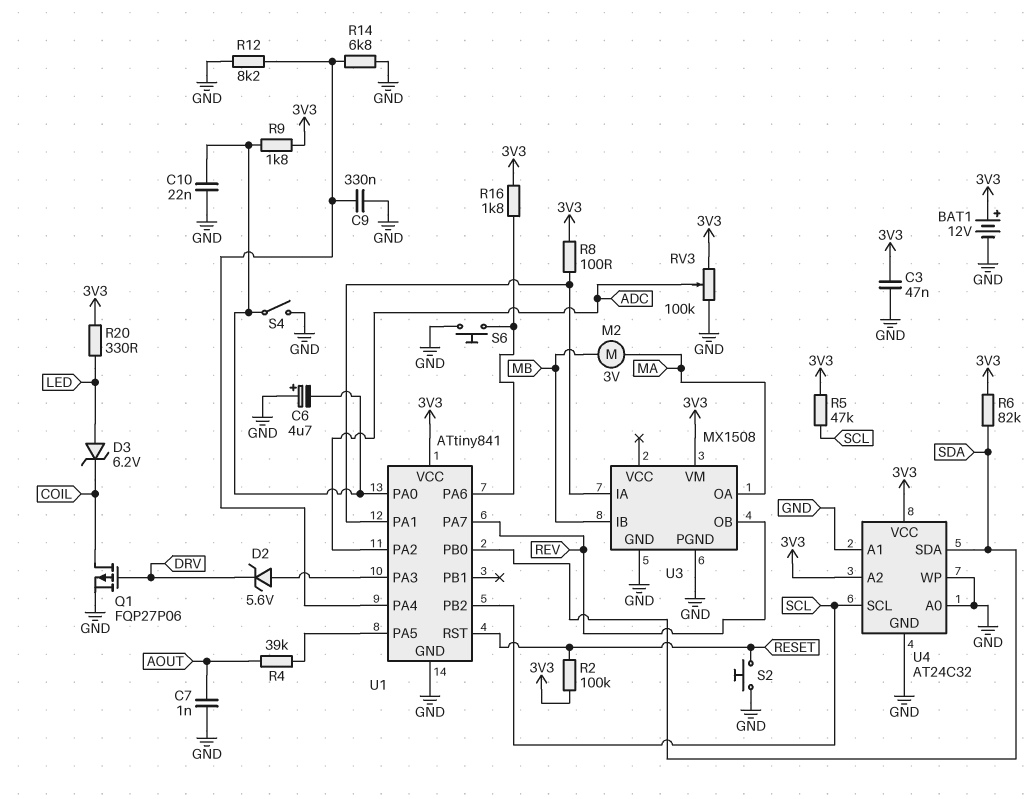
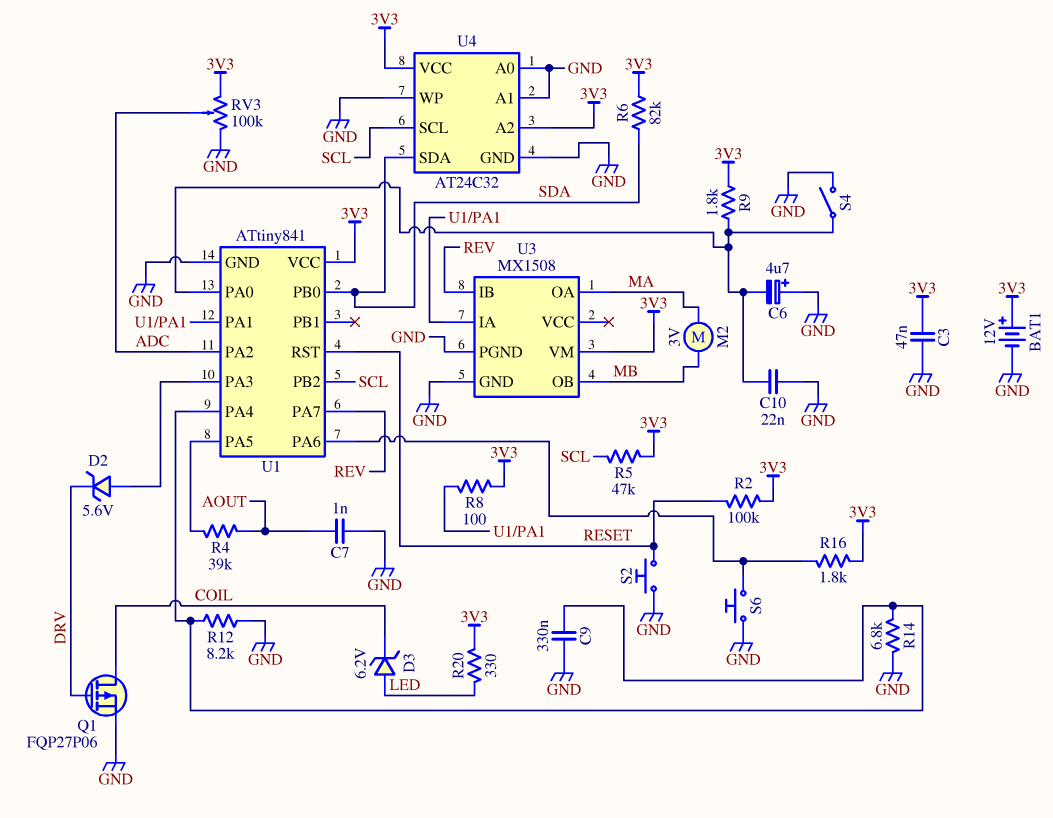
U3 pin IB: MB -> REV
U3 pin OB: REV -> MB

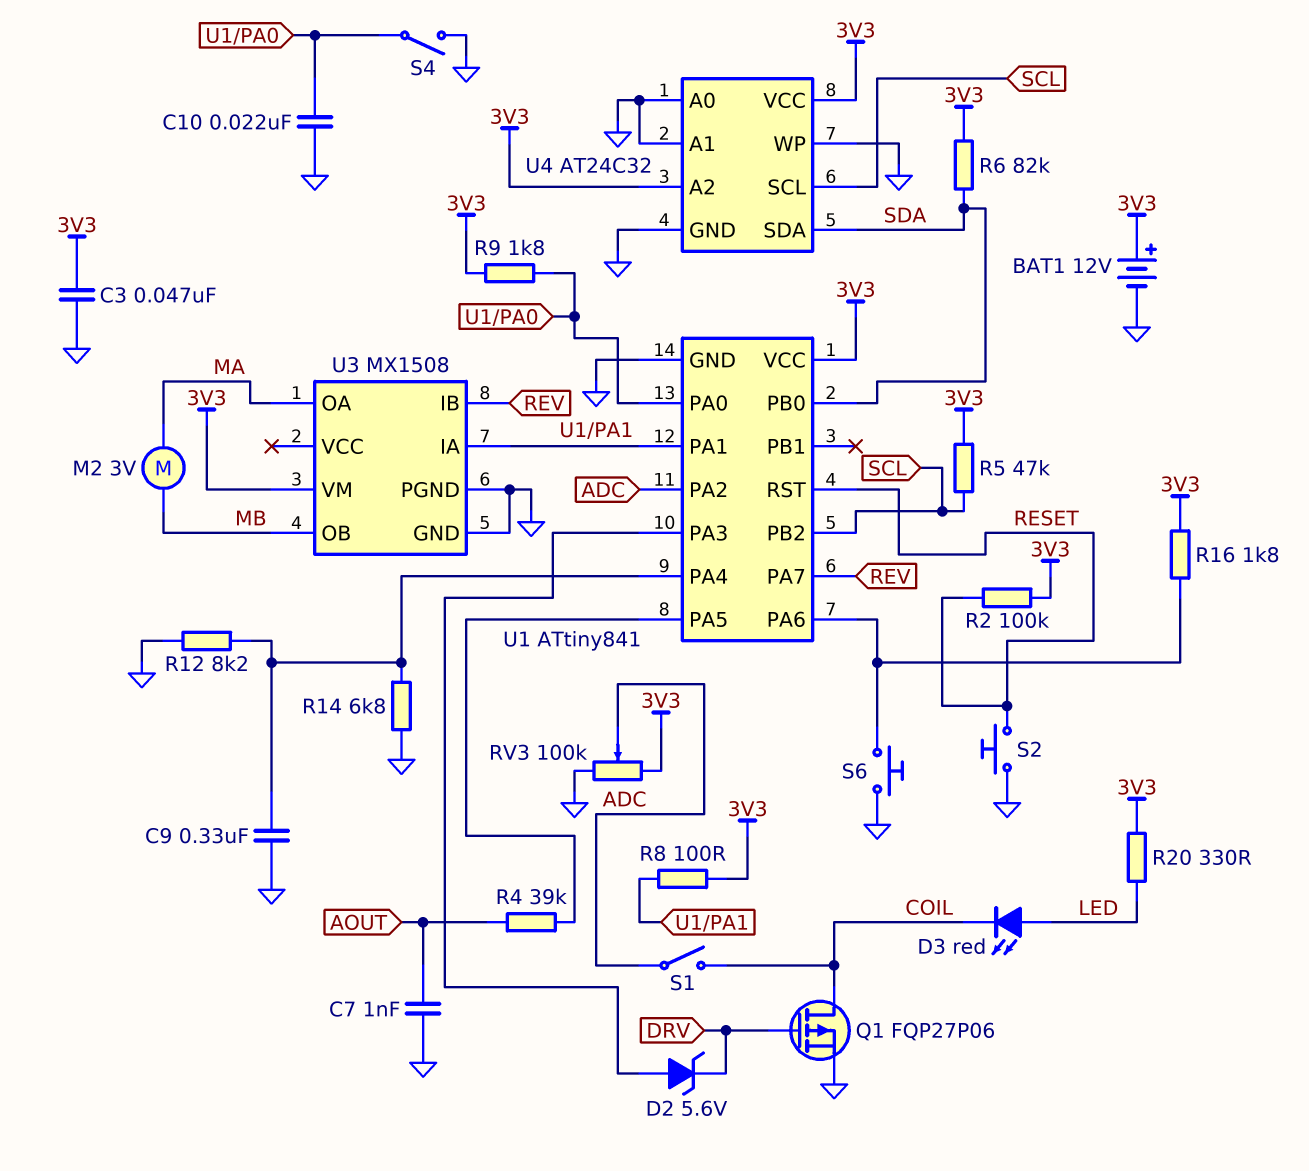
C6: 4.7uF (plus GND, minus U1/PA0) -> none
D3: zener 6.2V (A LED, K COIL) -> LED red (A LED, K COIL)
S1: none -> switch (ADC, COIL)

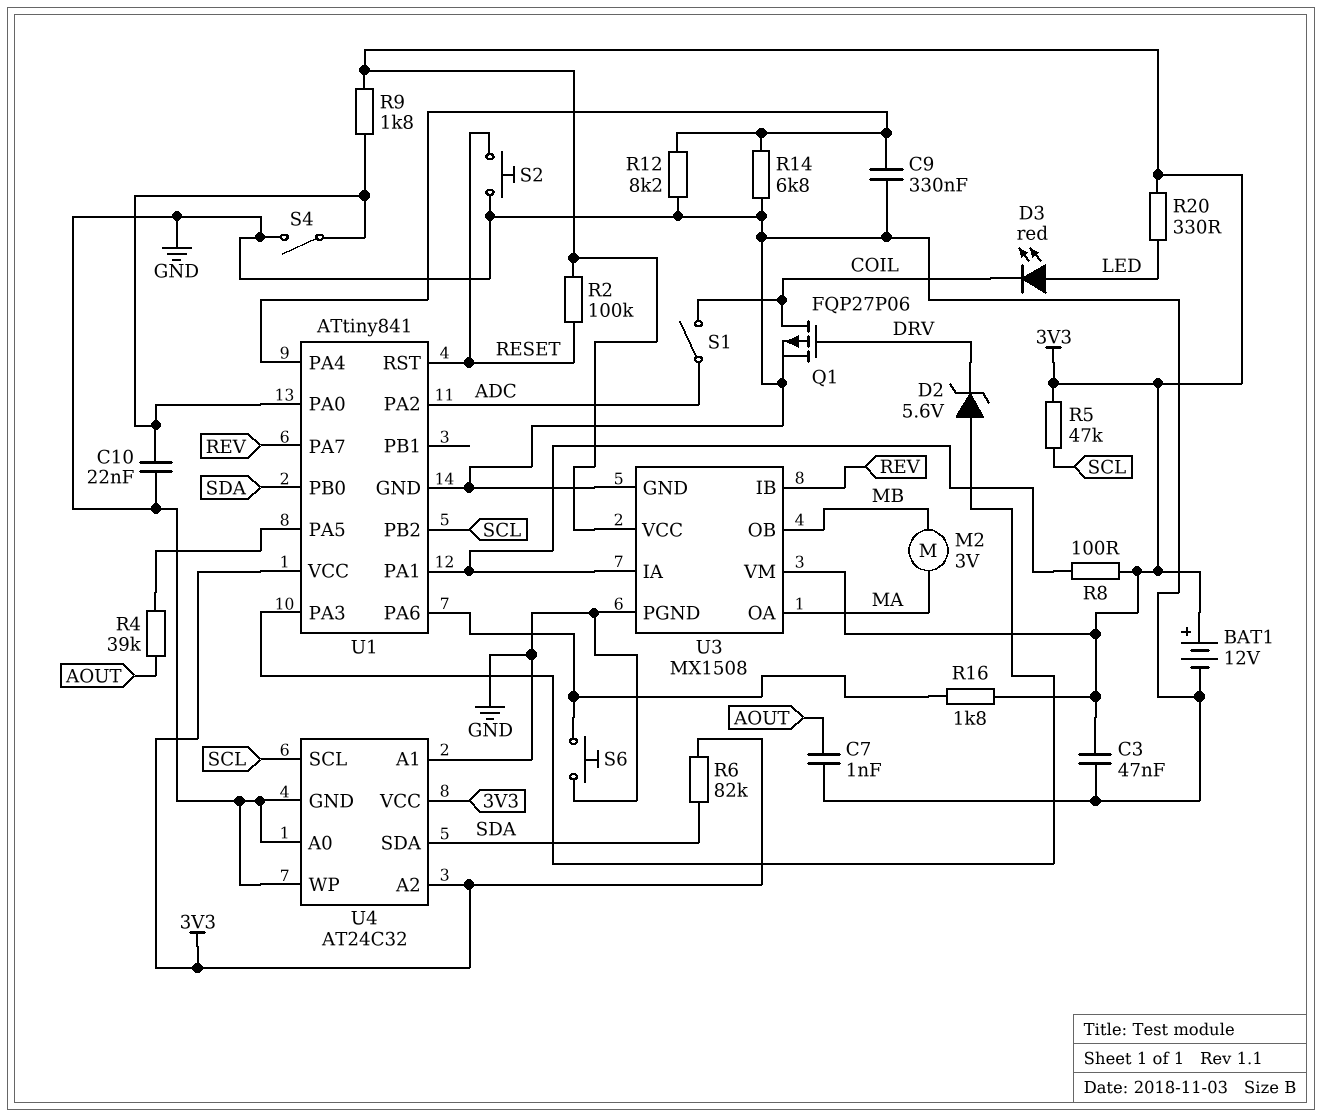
RV3: 100k (3V3, GND, wiper ADC) -> none
U3 pin VCC: none -> 3V3

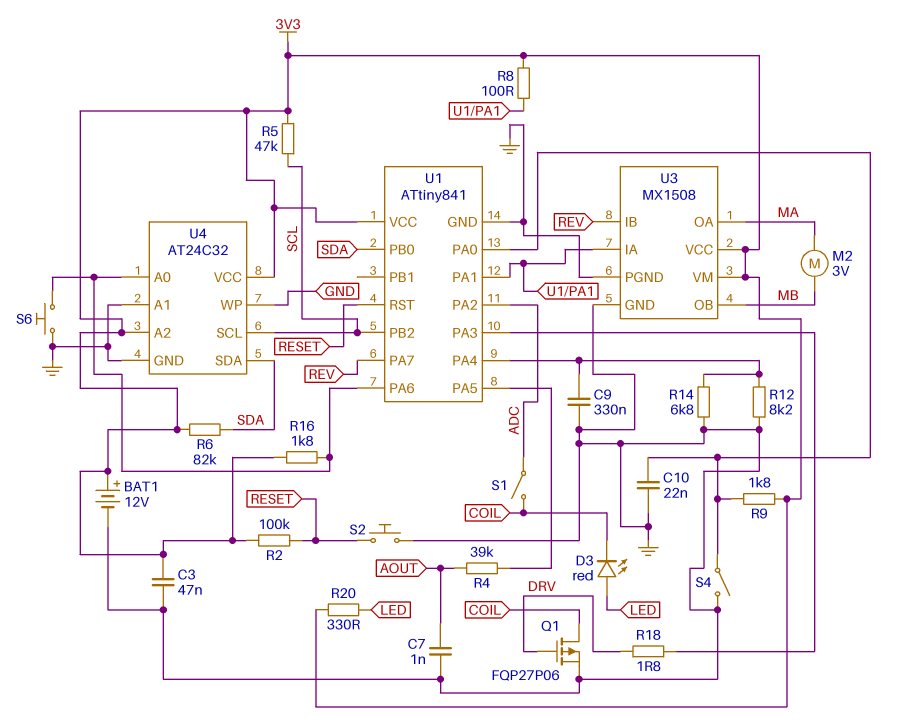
D2: zener 5.6V (A U1/PA3, K DRV) -> none
R18: none -> 1.8 (DRV, U1/PA3)
U4 pin A0: GND -> U1/PA6

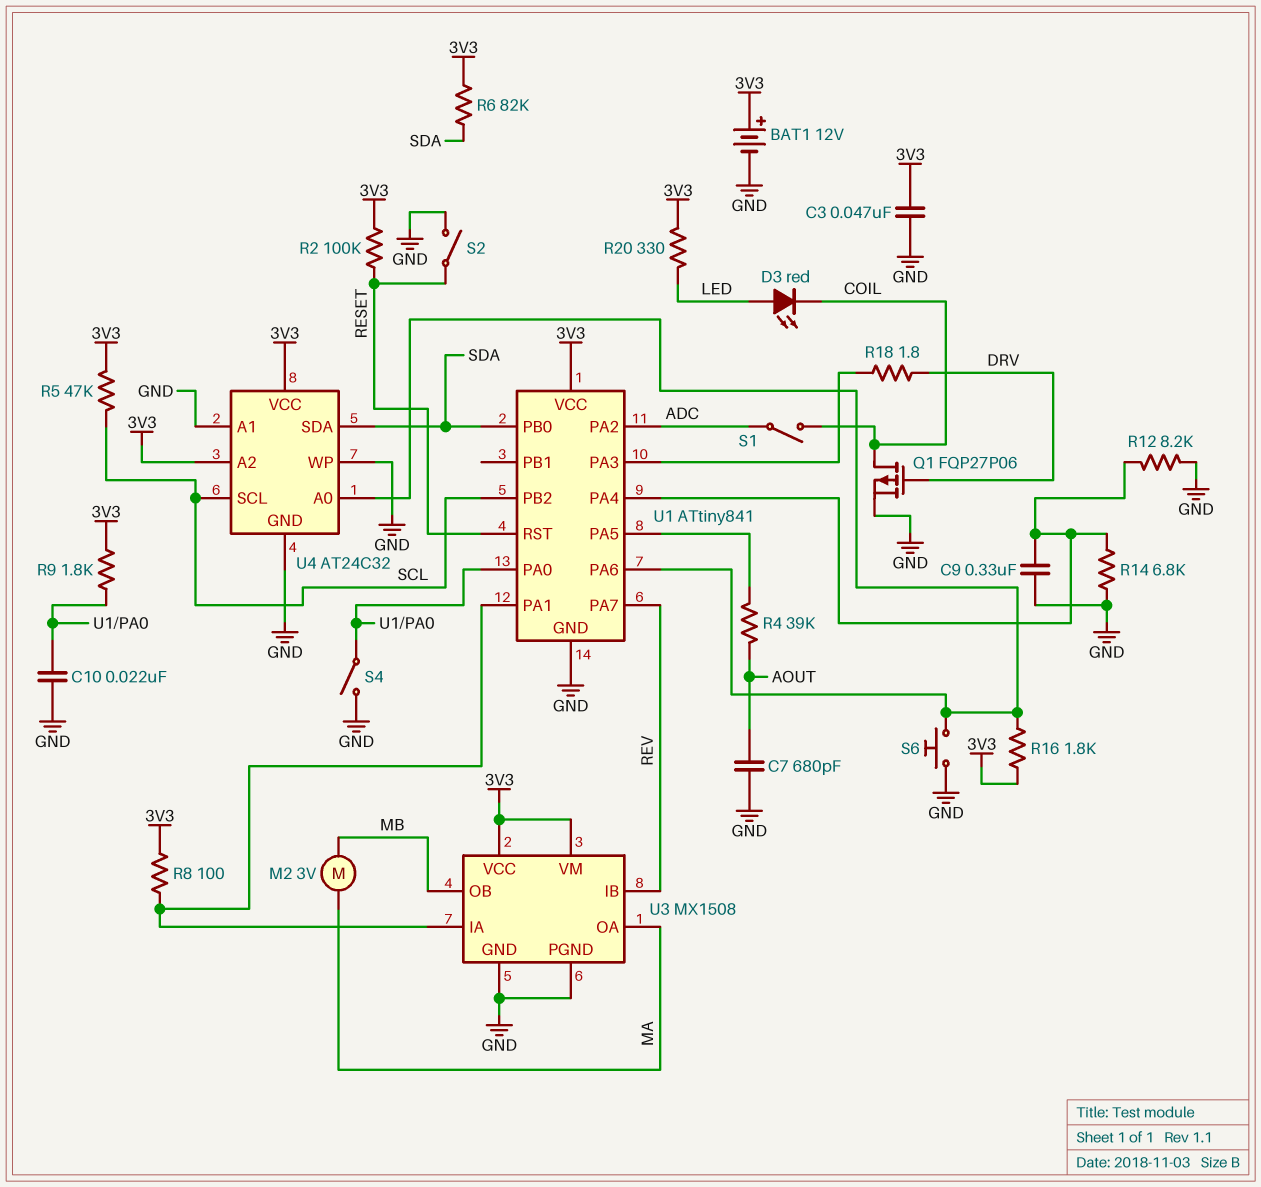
C7: 1nF (AOUT, GND) -> 680pF (AOUT, GND)
S2: button (GND, RESET) -> switch (GND, RESET)

